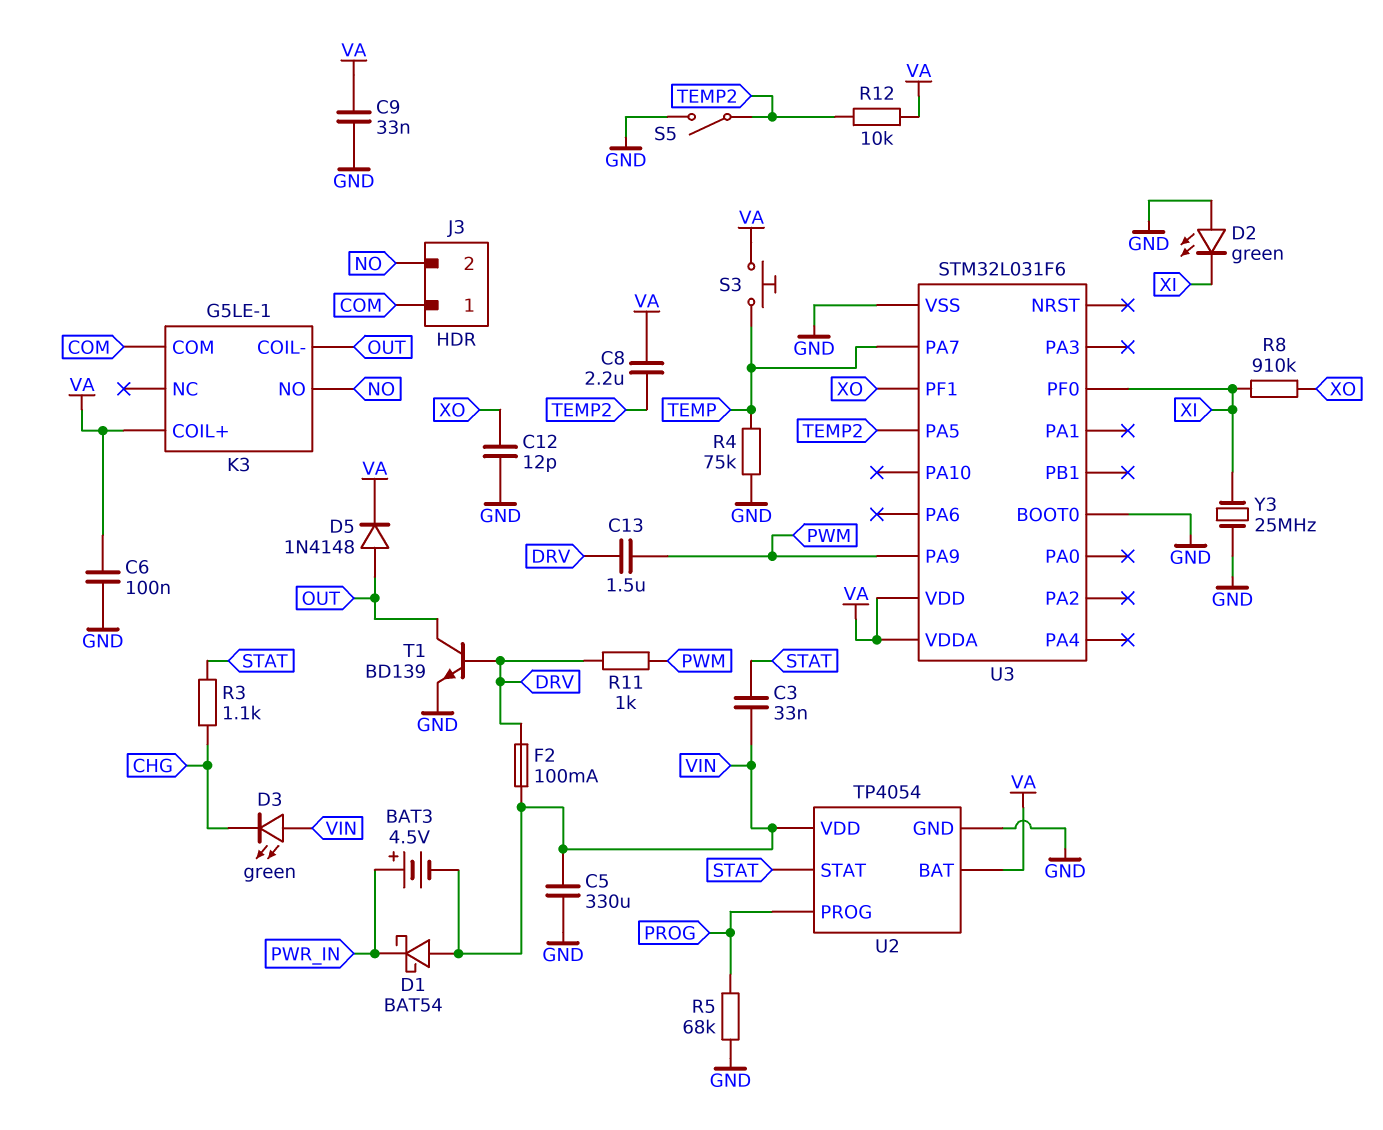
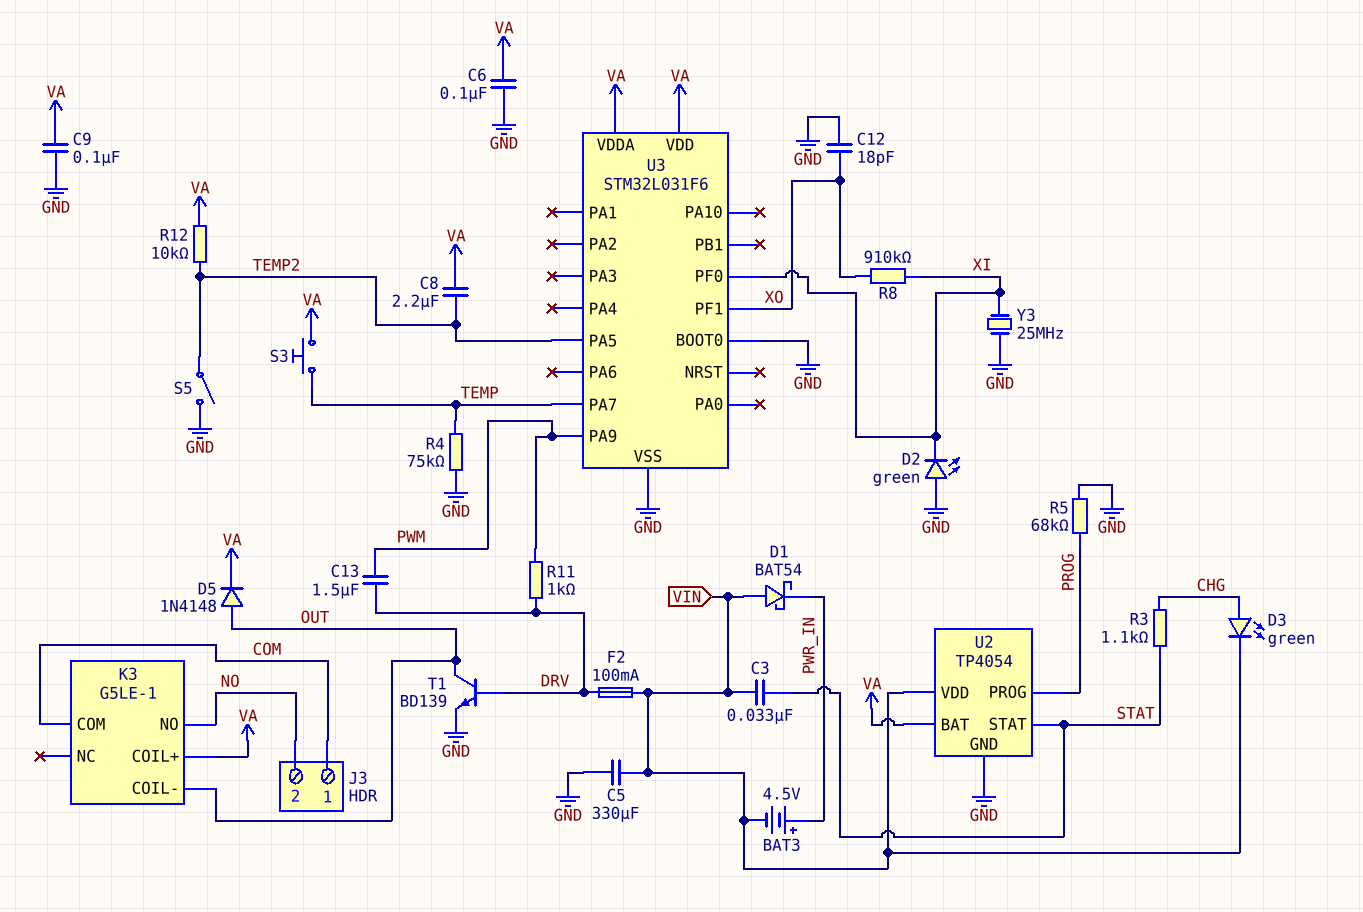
C9: 33nF (GND, VA) -> 100nF (GND, VA)
C12: 12pF (GND, XO) -> 18pF (GND, XO)
D3: LED green (A VIN, K CHG) -> LED green (A CHG, K VIN)

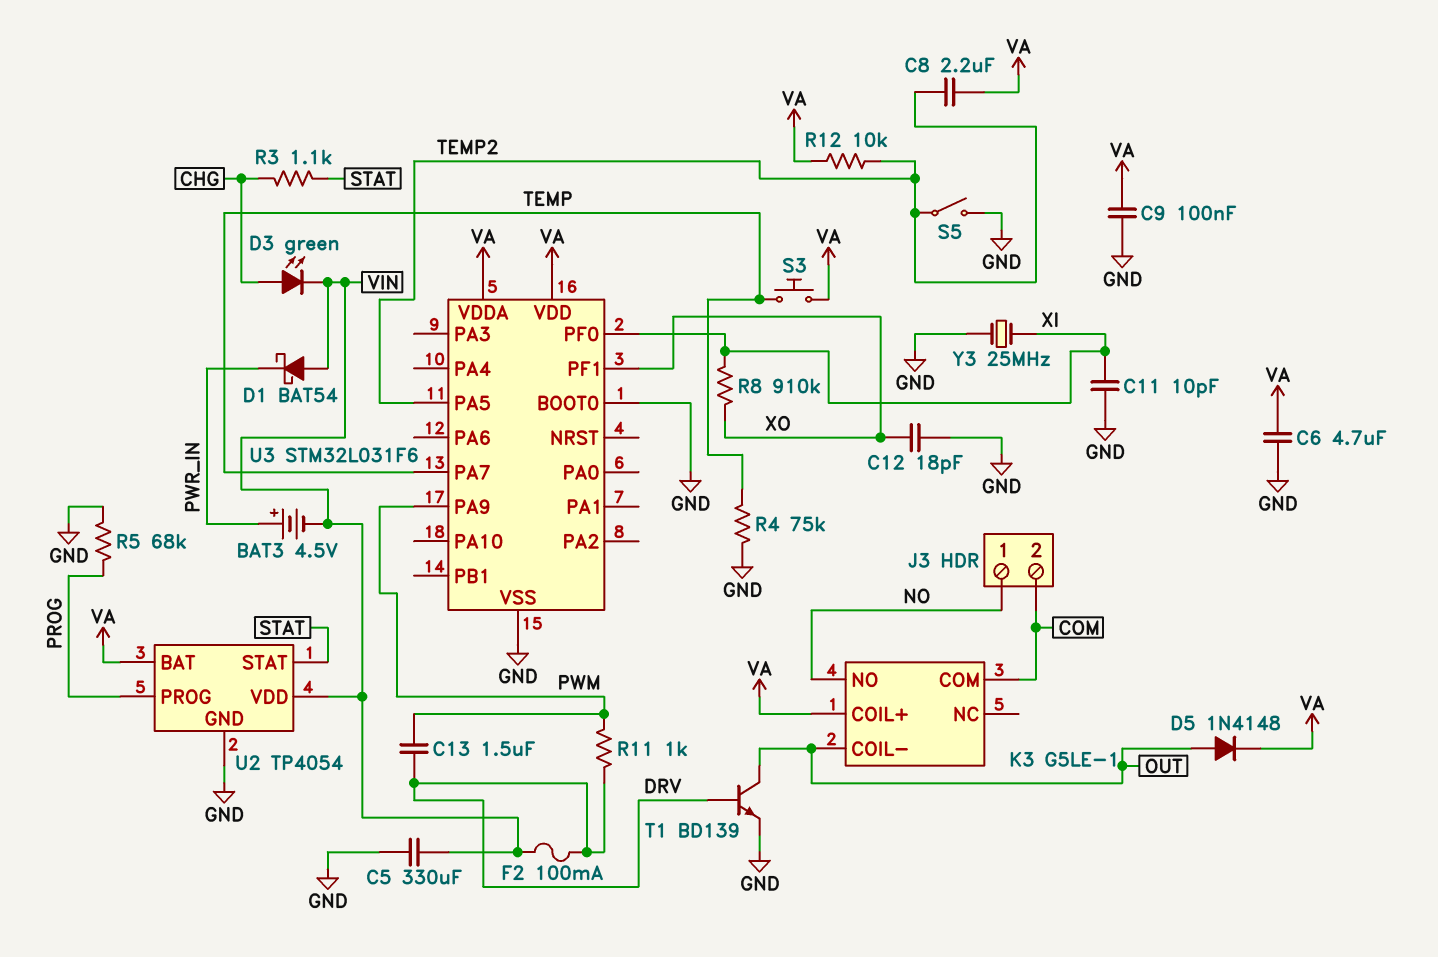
C3: 33nF (STAT, VIN) -> none
C6: 100nF (GND, VA) -> 4.7uF (GND, VA)
C11: none -> 10pF (GND, XI)
D2: LED green (A GND, K XI) -> none
J3 pin 1: COM -> NO
J3 pin 2: NO -> COM

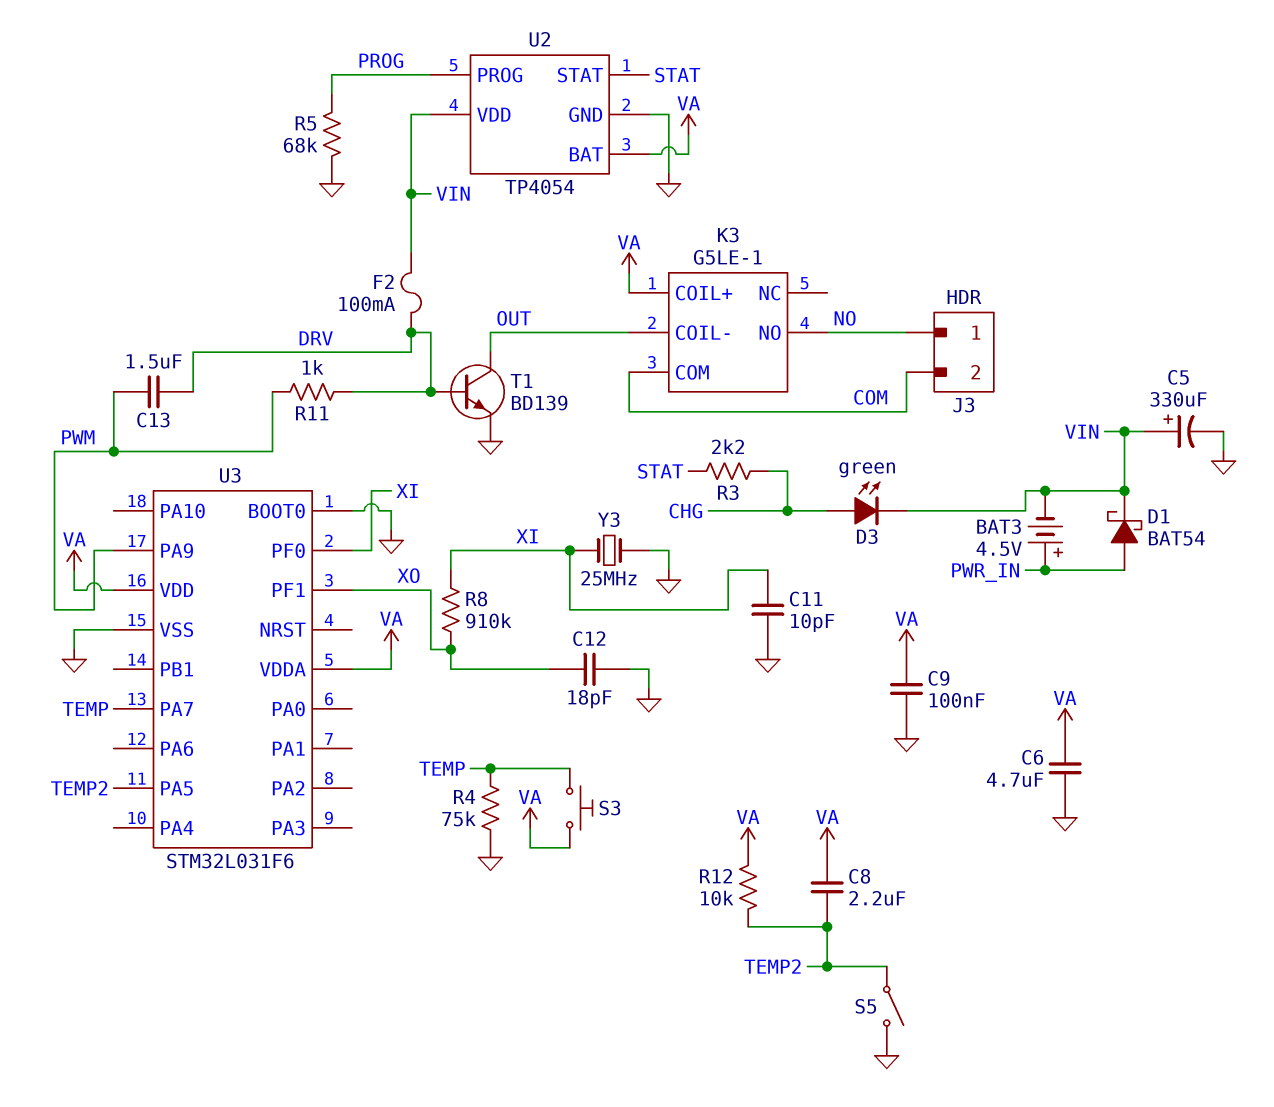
C5: 330uF (GND, VIN) -> 330uF (plus VIN, minus GND)
D1: schottky BAT54 (A VIN, K PWR_IN) -> schottky BAT54 (A PWR_IN, K VIN)
D5: diode 1N4148 (A OUT, K VA) -> none
R3: 1.1k (CHG, STAT) -> 2.2k (CHG, STAT)

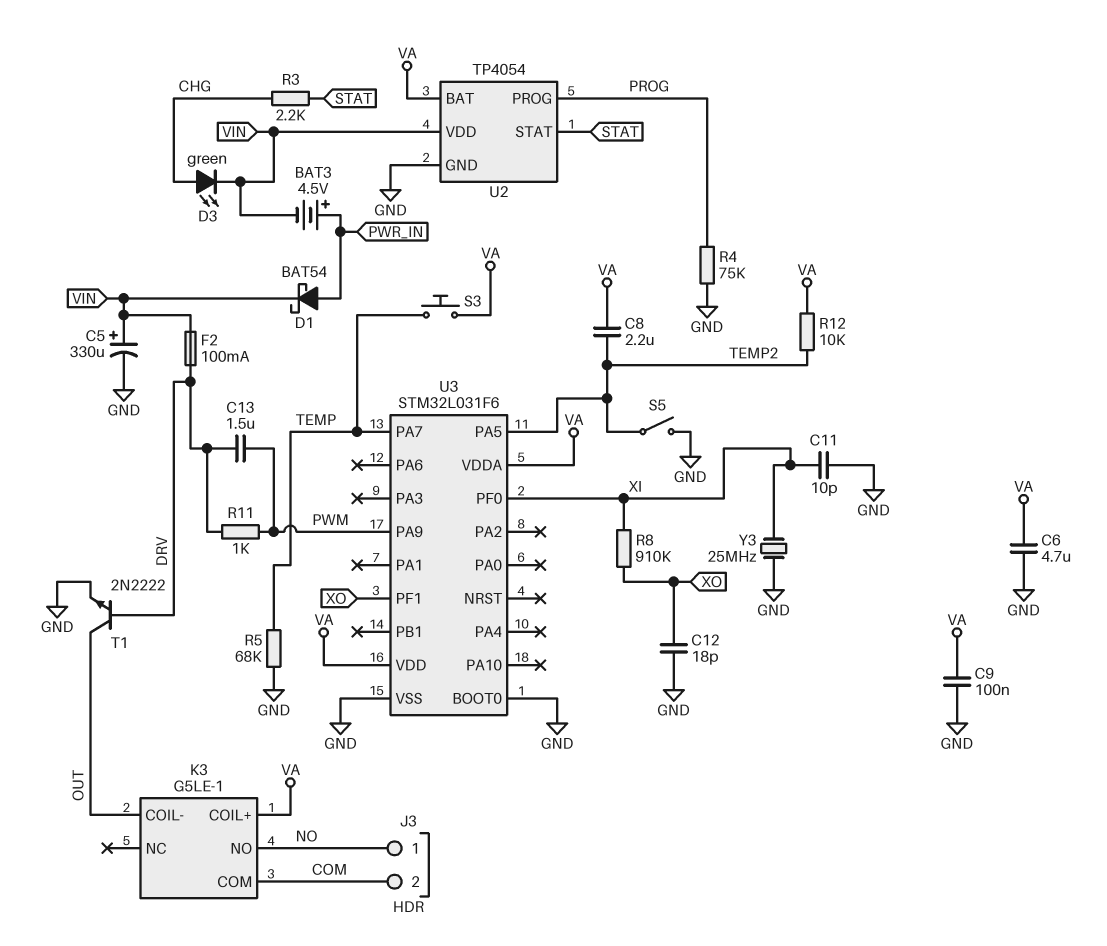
R4: 75k (GND, TEMP) -> 75k (GND, PROG)
R5: 68k (GND, PROG) -> 68k (GND, TEMP)
T1: NPN BD139 (B DRV, C OUT, E GND) -> NPN 2N2222 (B DRV, C OUT, E GND)

